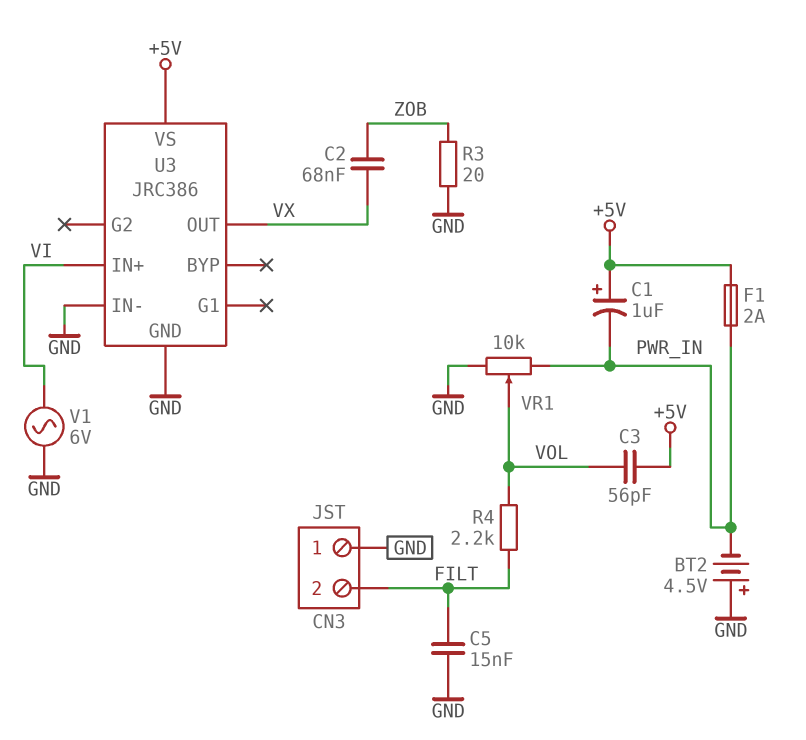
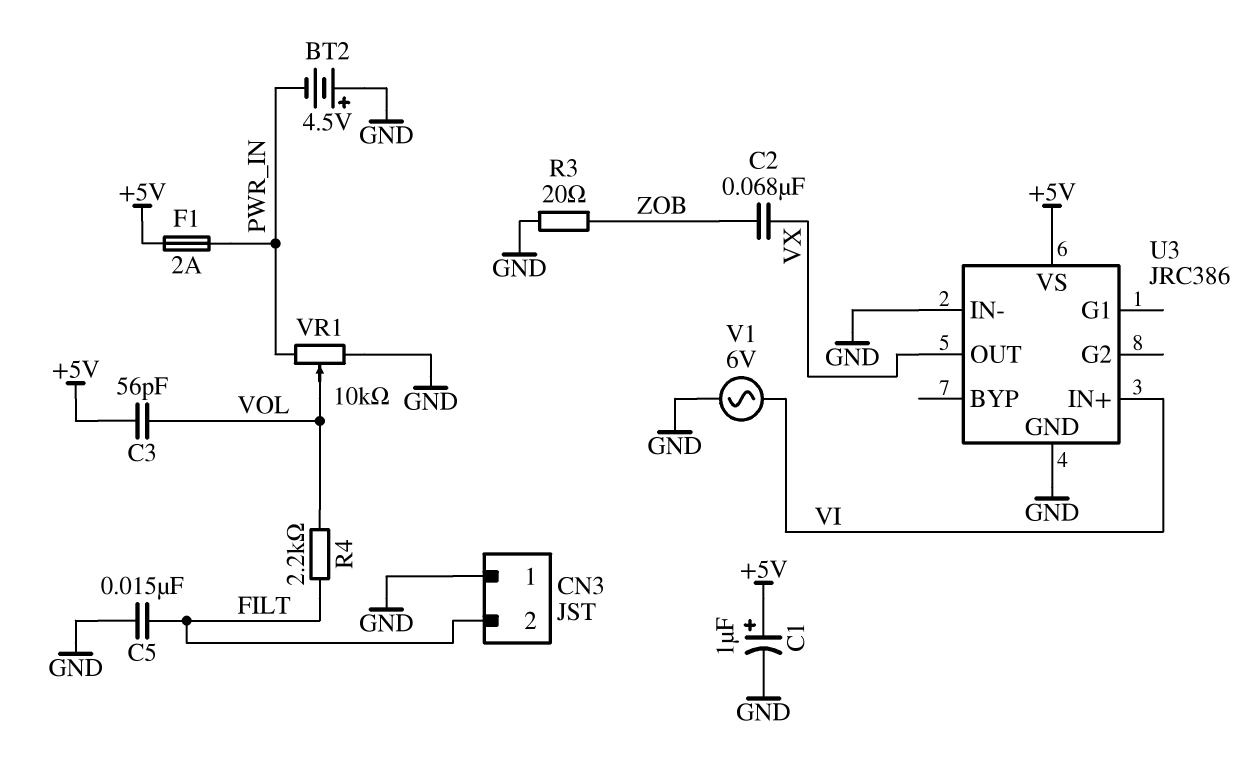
C1: 1uF (plus +5V, minus PWR_IN) -> 1uF (plus +5V, minus GND)

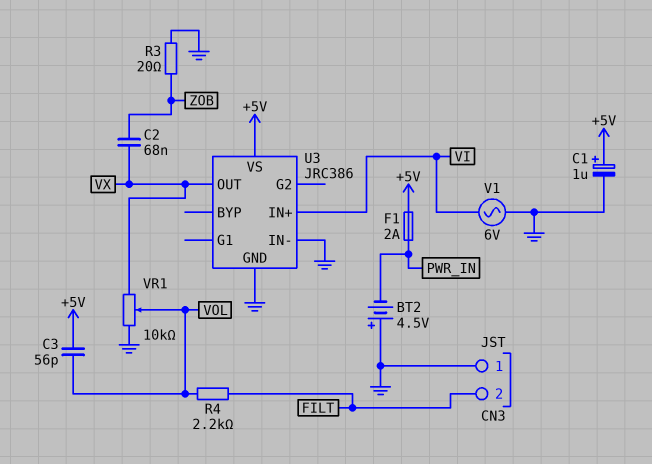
C5: 15nF (FILT, GND) -> none
VR1: 10k (GND, PWR_IN, wiper VOL) -> 10k (GND, VX, wiper VOL)

